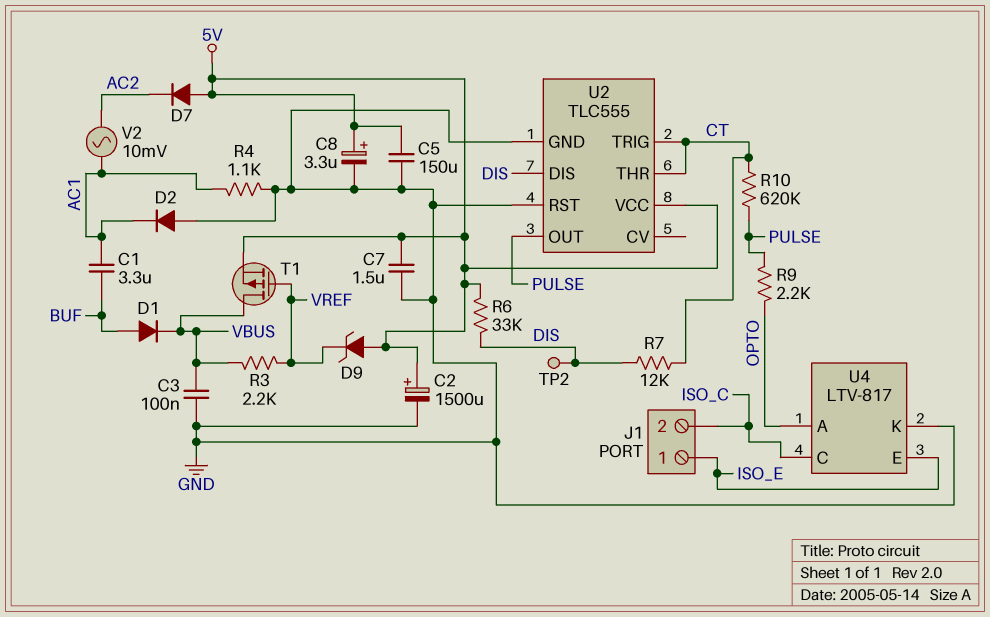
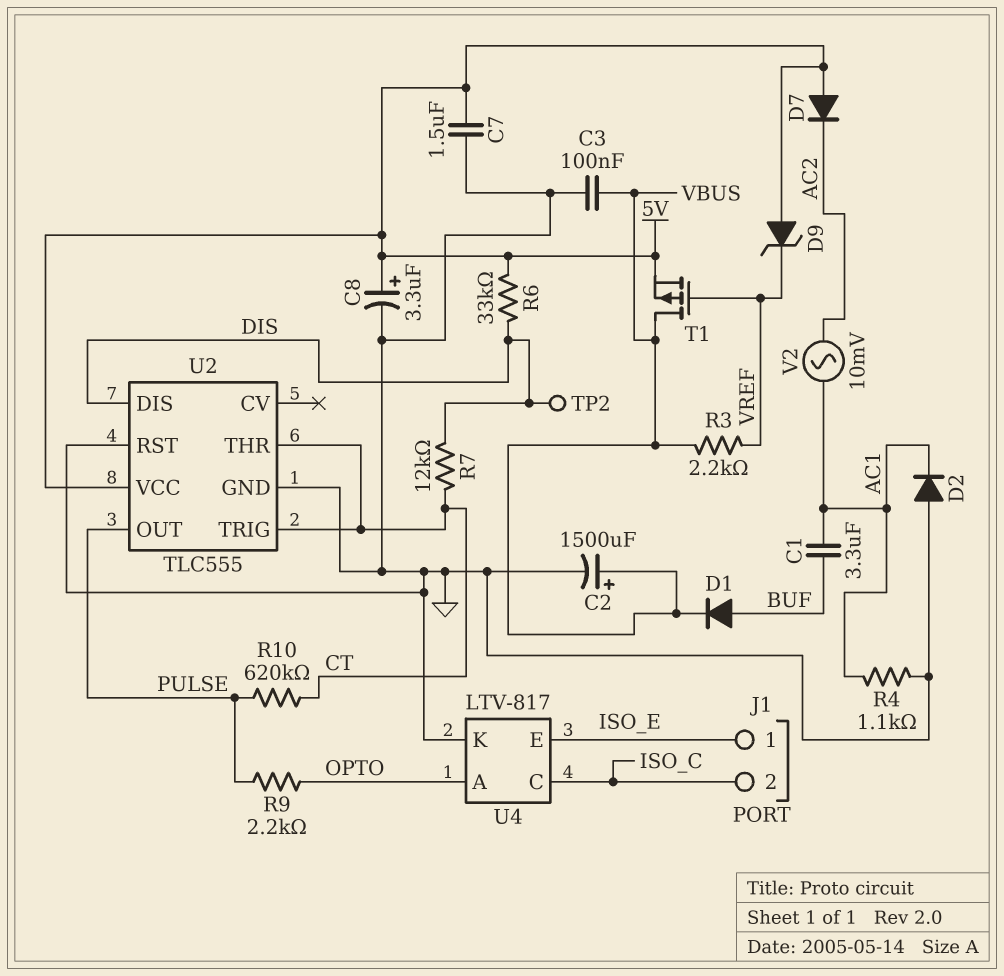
C2: 1500uF (plus 5V, minus GND) -> 1500uF (plus VBUS, minus GND)
C5: 150uF (5V, GND) -> none

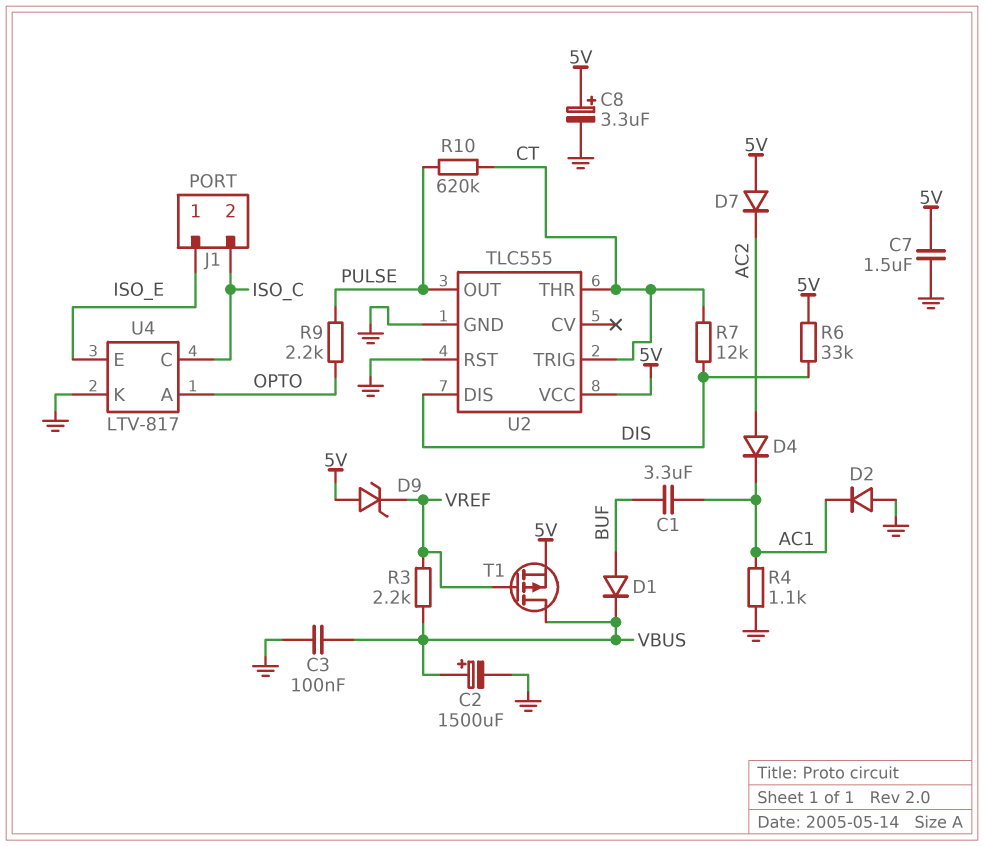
D4: none -> diode (A AC2, K AC1)
TP2: test point (DIS) -> none
V2: AC 10mV (AC1, AC2) -> none

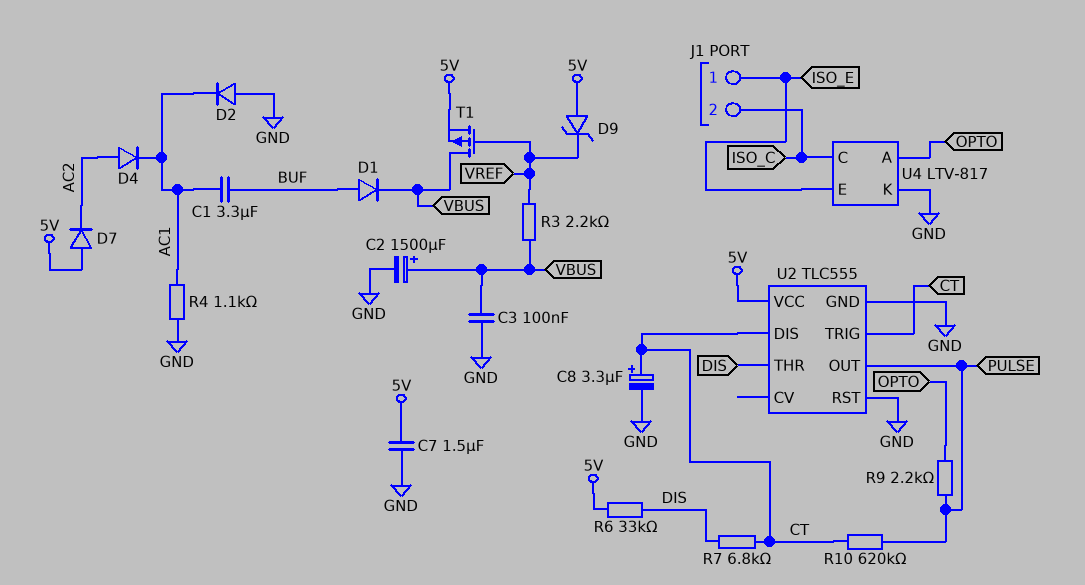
C8: 3.3uF (plus 5V, minus GND) -> 3.3uF (plus CT, minus GND)
R7: 12k (CT, DIS) -> 6.8k (CT, DIS)
U2 pin DIS: DIS -> CT
U2 pin THR: CT -> DIS

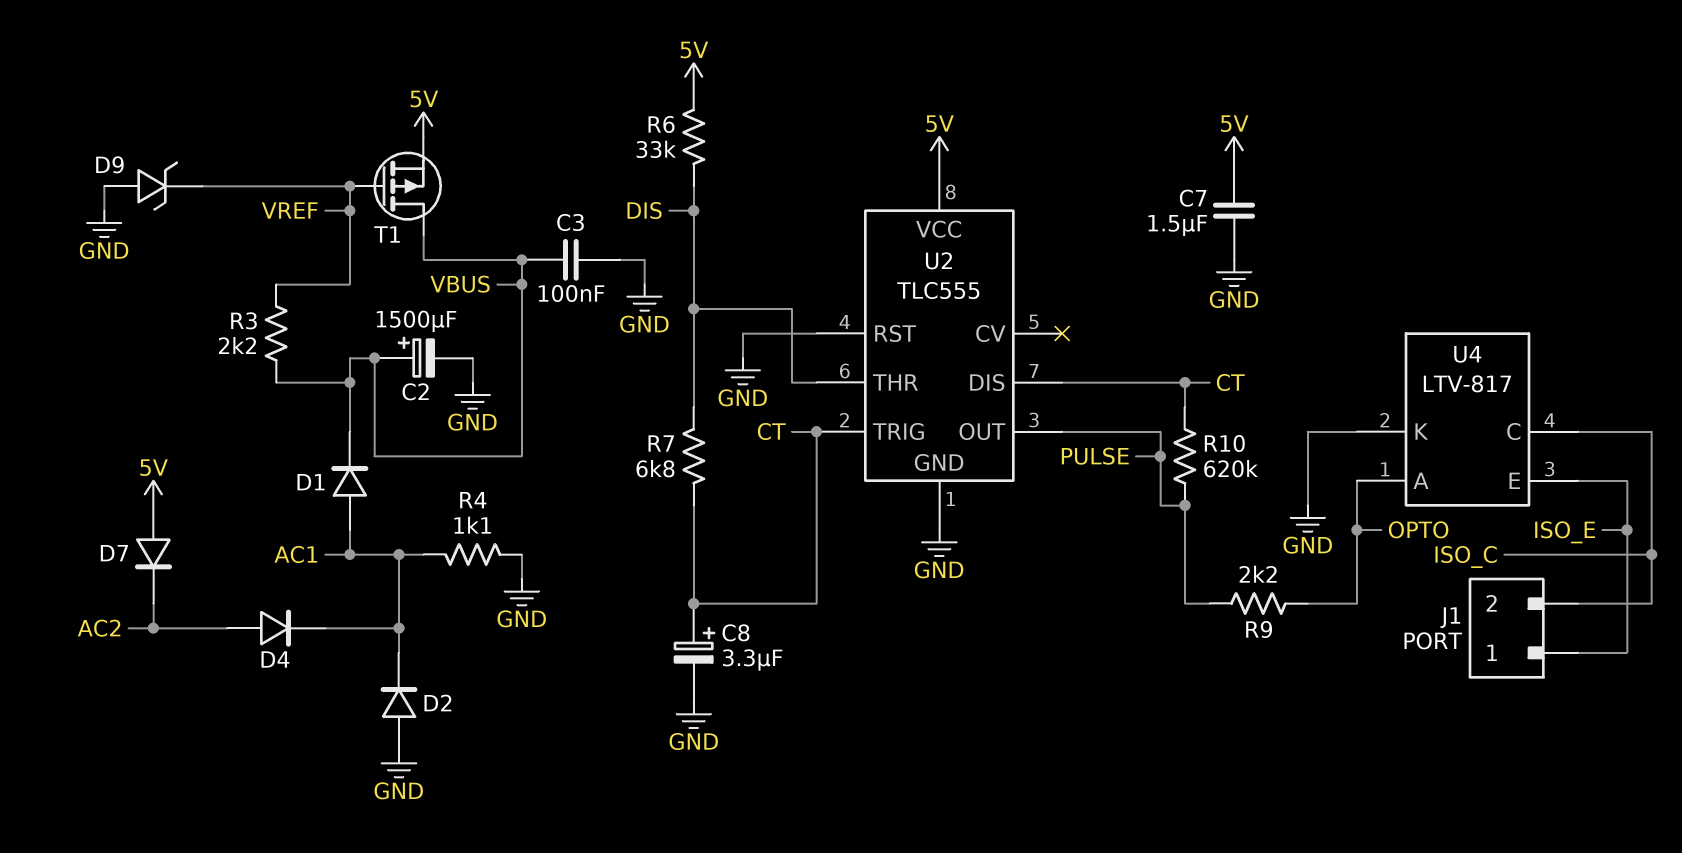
C1: 3.3uF (AC1, BUF) -> none
D1: diode (A BUF, K VBUS) -> diode (A AC1, K VBUS)
D9: zener (A 5V, K VREF) -> zener (A GND, K VREF)

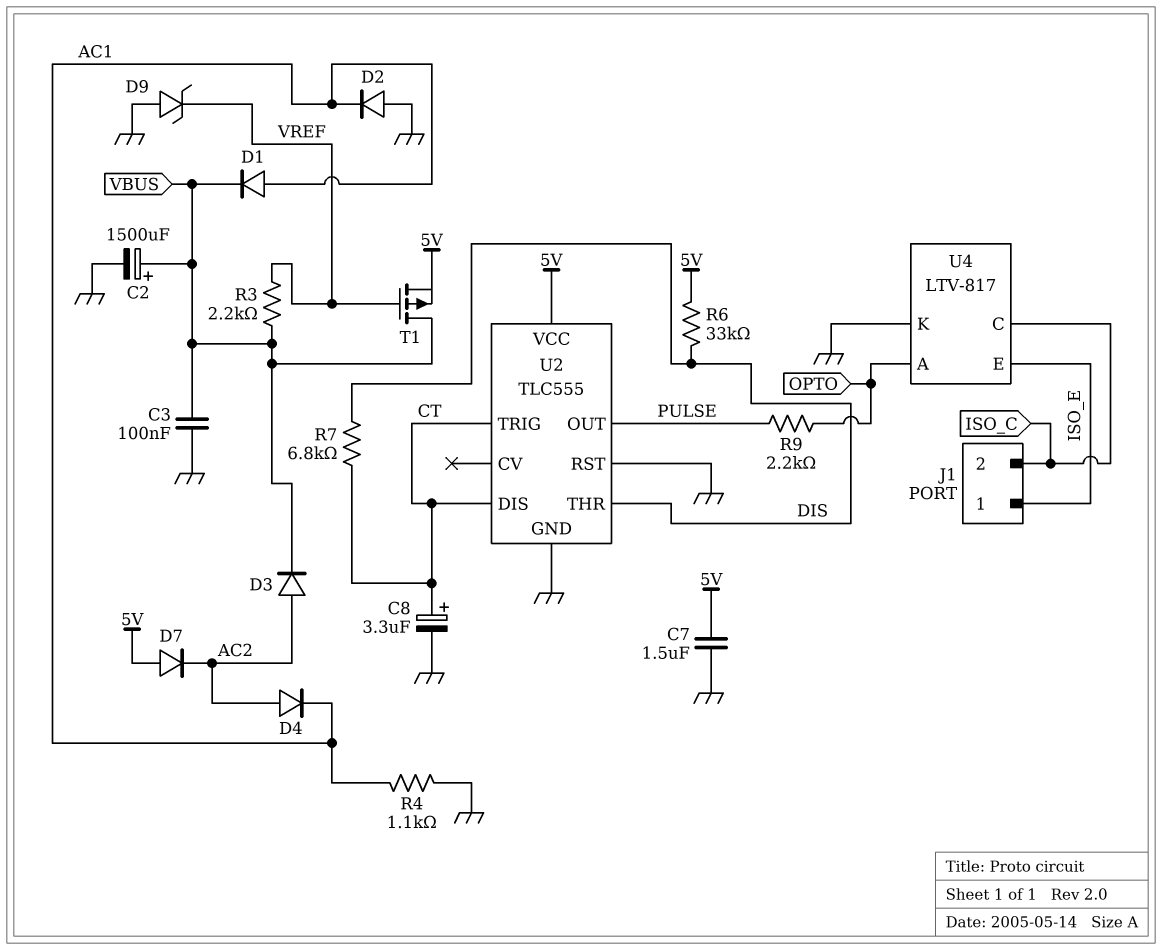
D3: none -> diode (A AC2, K VBUS)
R10: 620k (CT, PULSE) -> none

